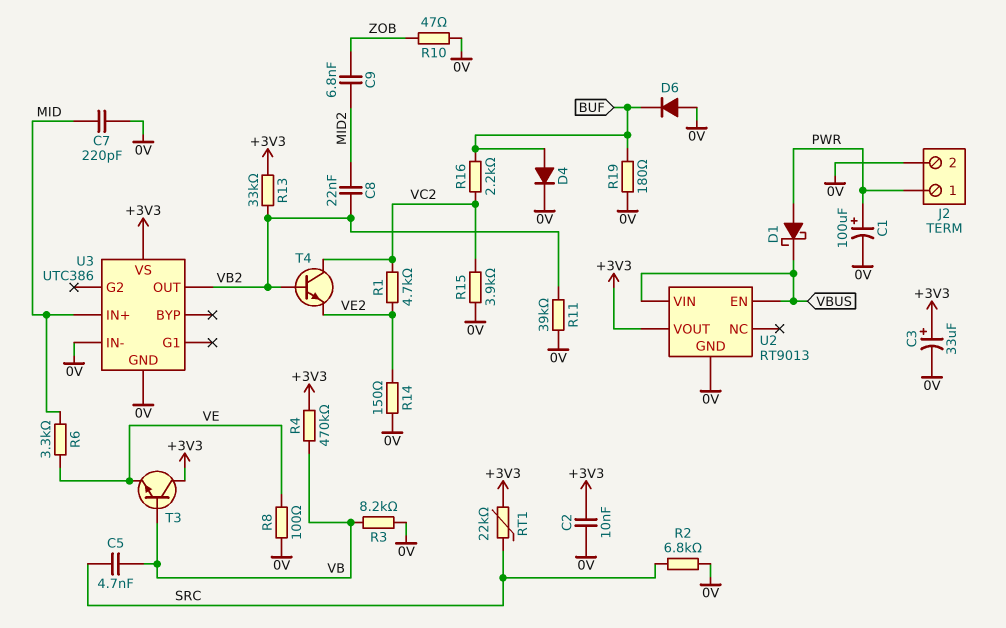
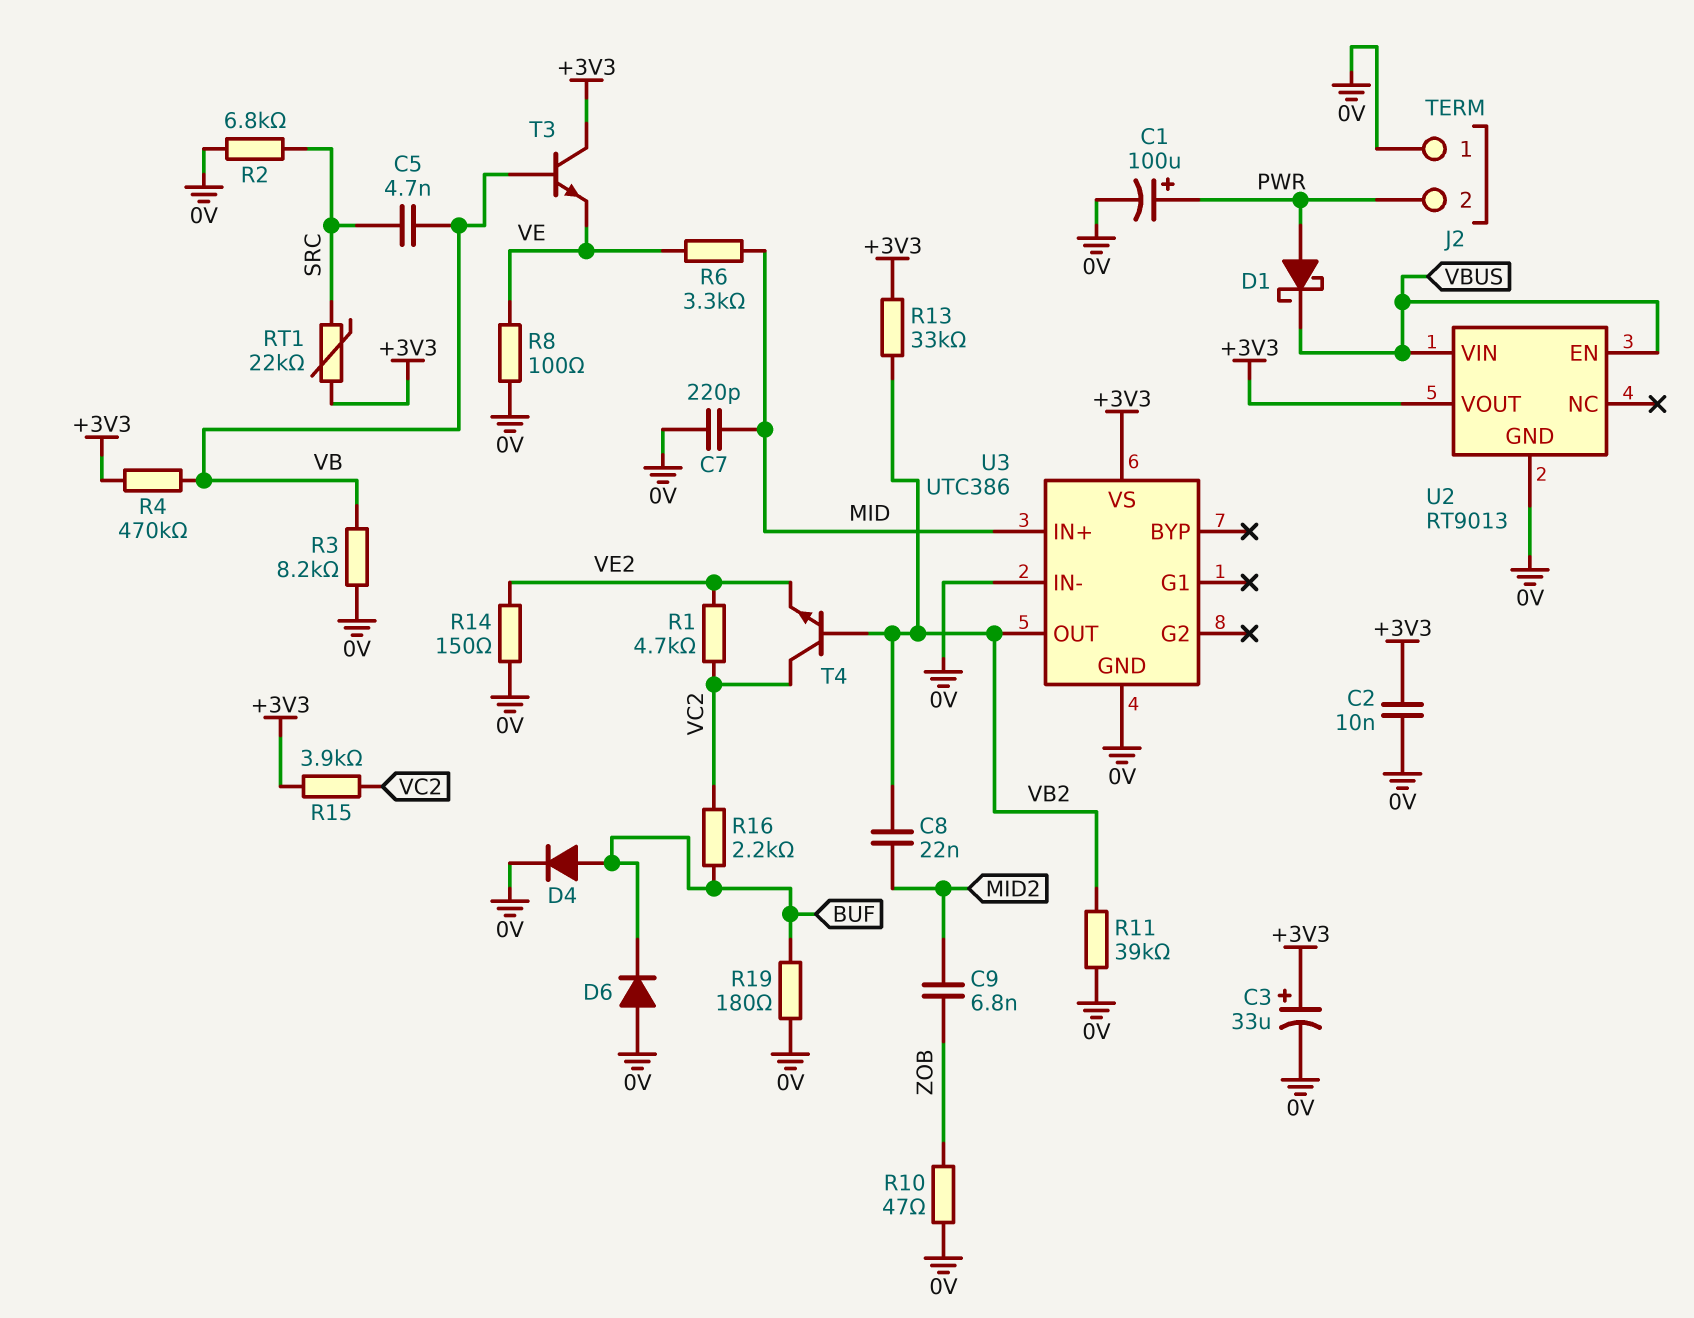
J2 pin 1: PWR -> 0V
J2 pin 2: 0V -> PWR
R15: 3.9k (0V, VC2) -> 3.9k (+3V3, VC2)

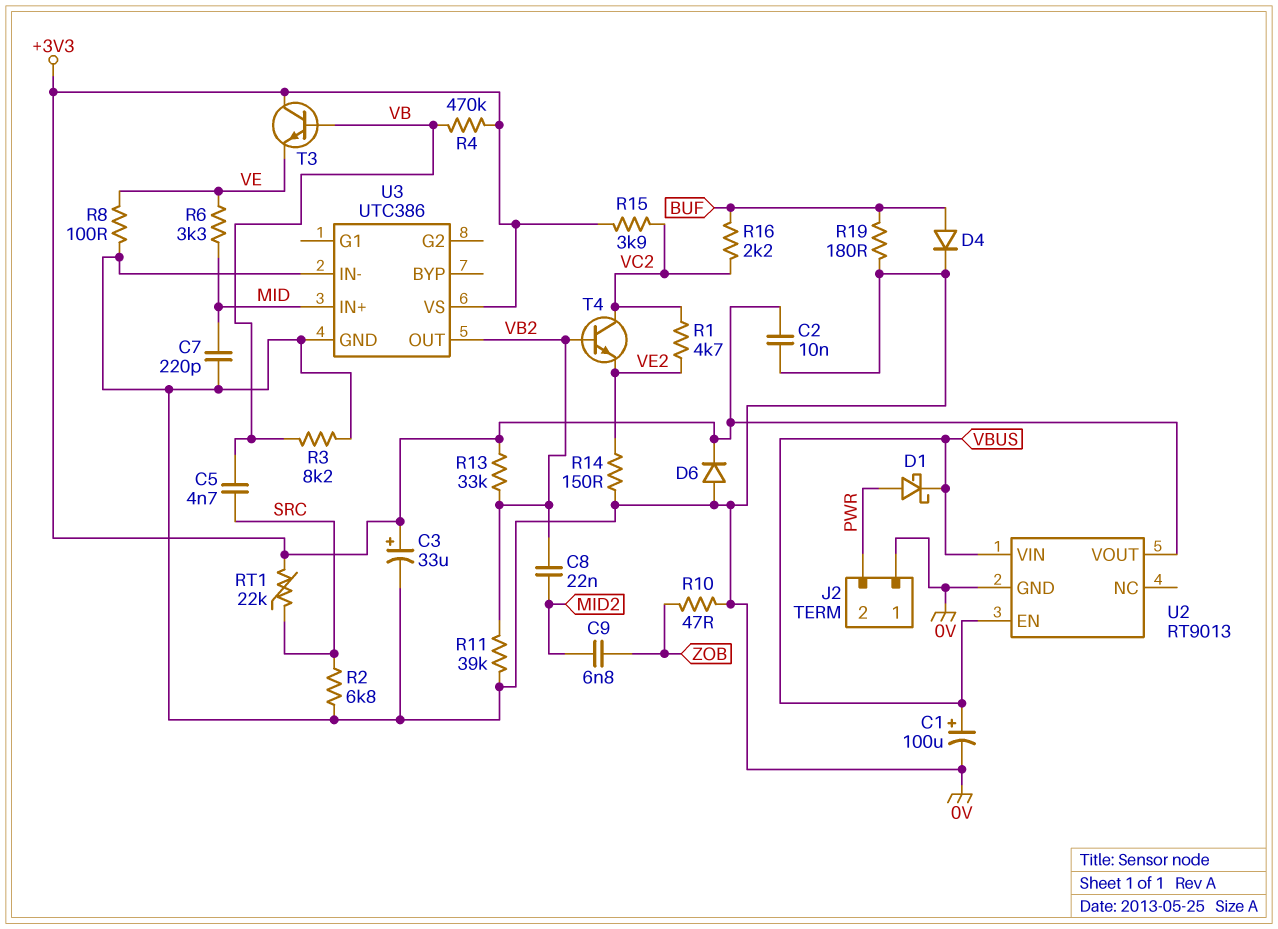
C1: 100uF (plus PWR, minus 0V) -> 100uF (plus VBUS, minus 0V)
D6: diode (A 0V, K BUF) -> diode (A 0V, K +3V3)

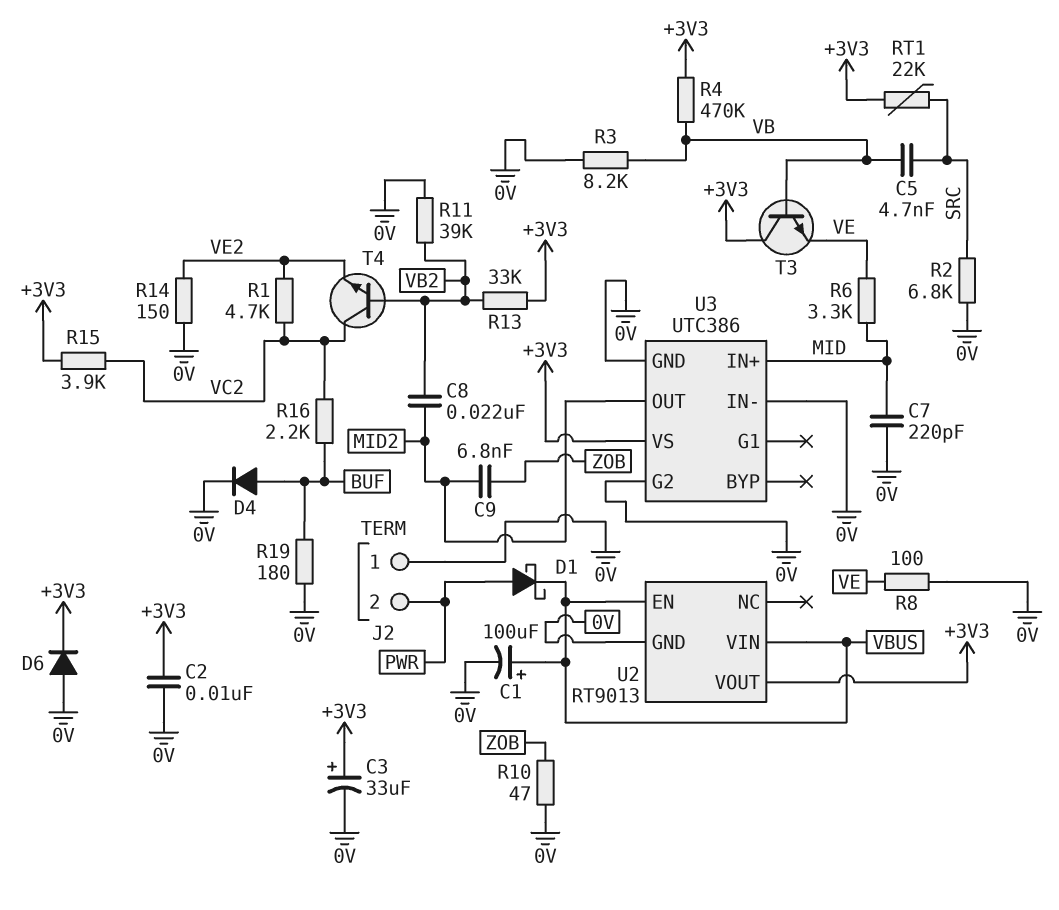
U3 pin G2: none -> 0V
U3 pin OUT: VB2 -> MID2

